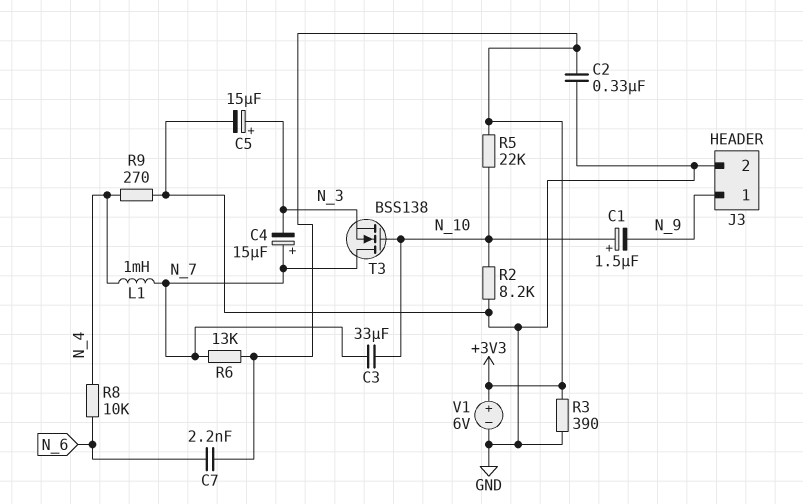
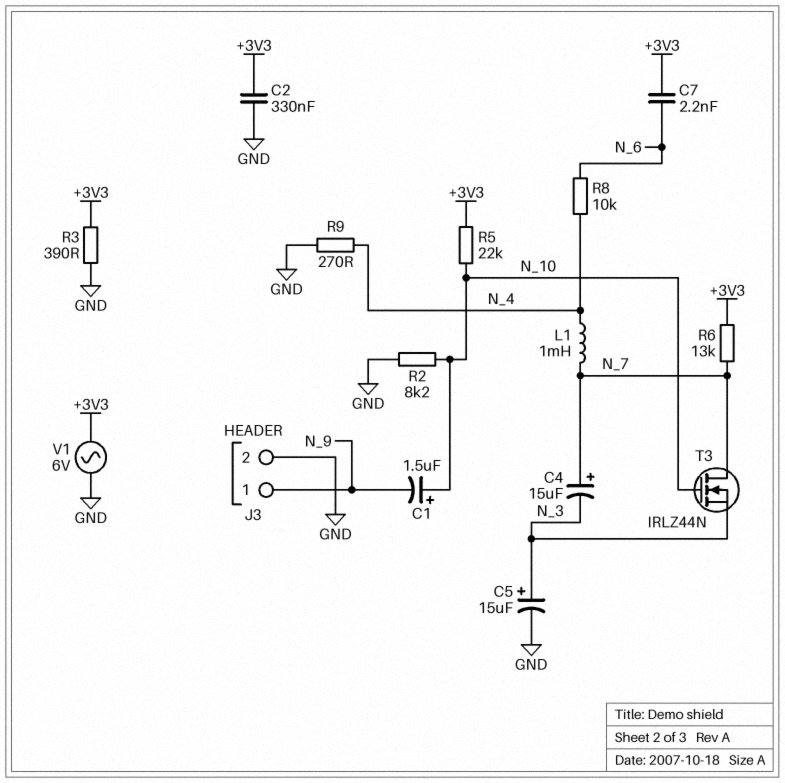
C3: 33uF (N_7, N_10) -> none
T3: NMOS BSS138 (G N_10, D N_7, S N_3) -> NMOS IRLZ44N (G N_10, D N_7, S N_3)
V1: 6V (plus +3V3, minus GND) -> AC 6V (+3V3, GND)

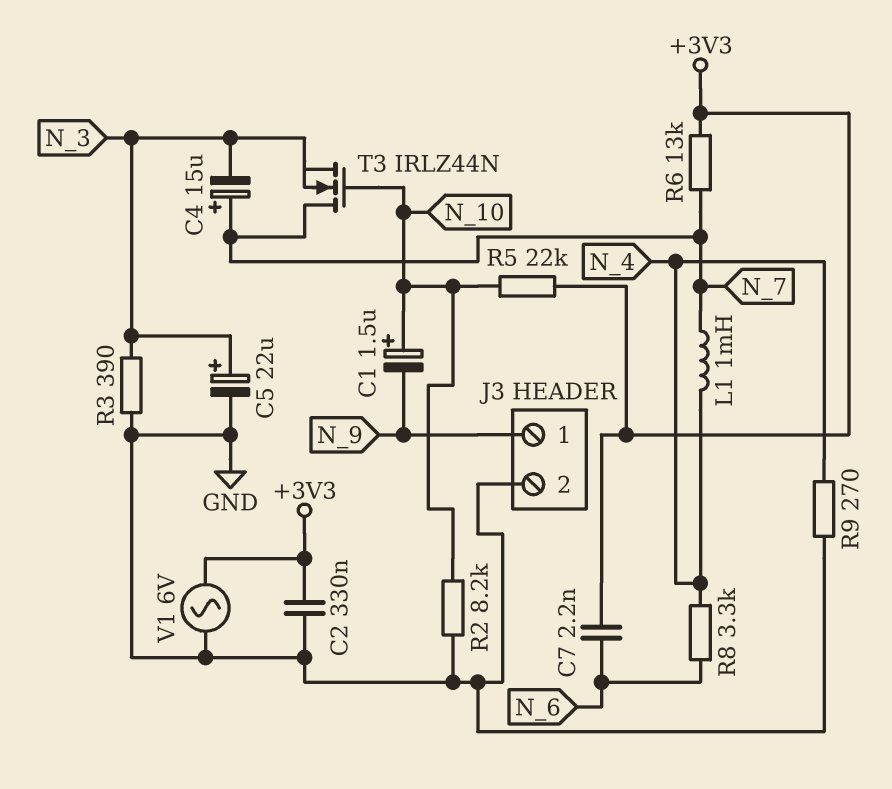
C5: 15uF (plus N_3, minus GND) -> 22uF (plus N_3, minus GND)
R3: 390 (+3V3, GND) -> 390 (GND, N_3)
R8: 10k (N_4, N_6) -> 3.3k (N_4, N_6)

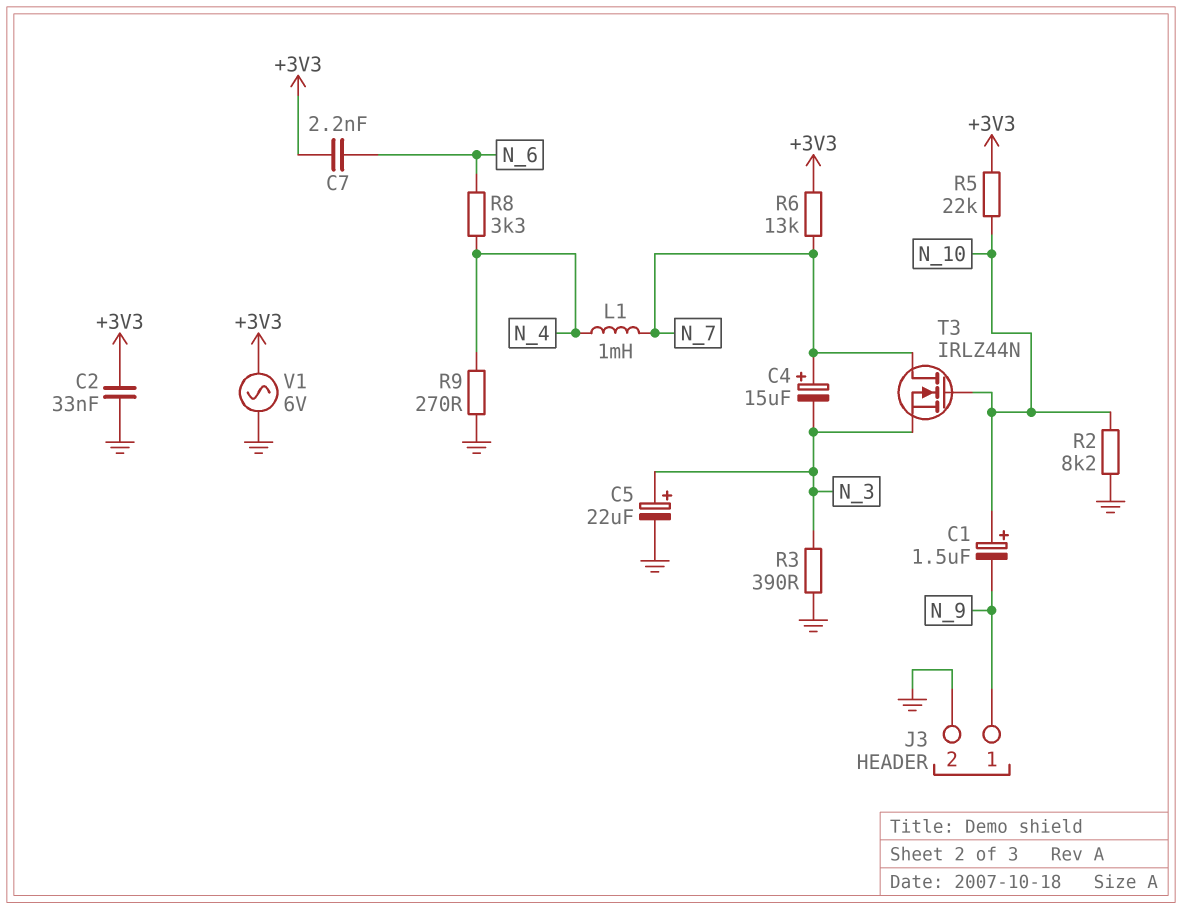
C2: 330nF (+3V3, GND) -> 33nF (+3V3, GND)

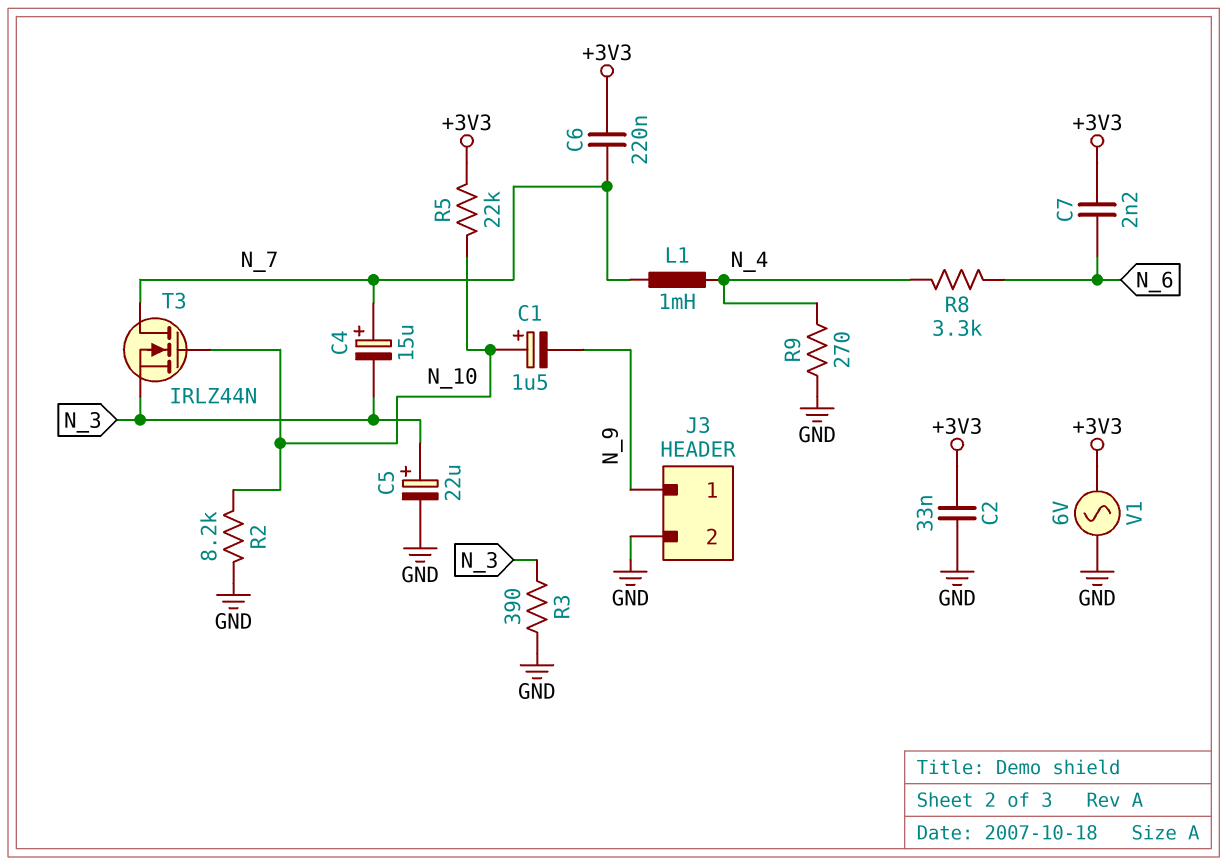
C6: none -> 220nF (+3V3, N_7)
R6: 13k (+3V3, N_7) -> none

